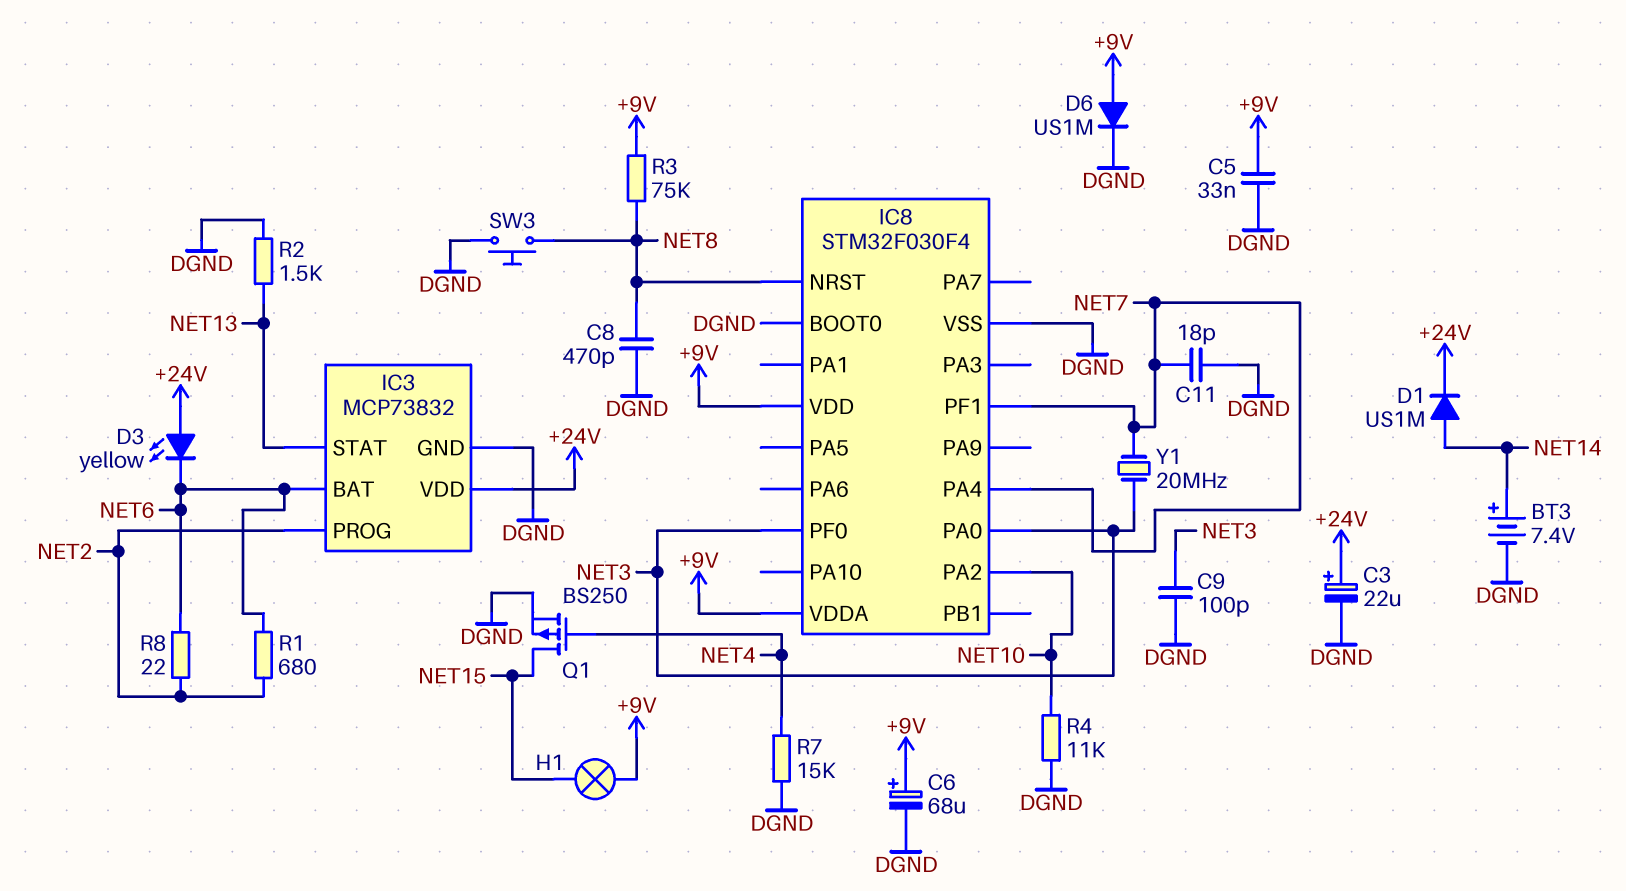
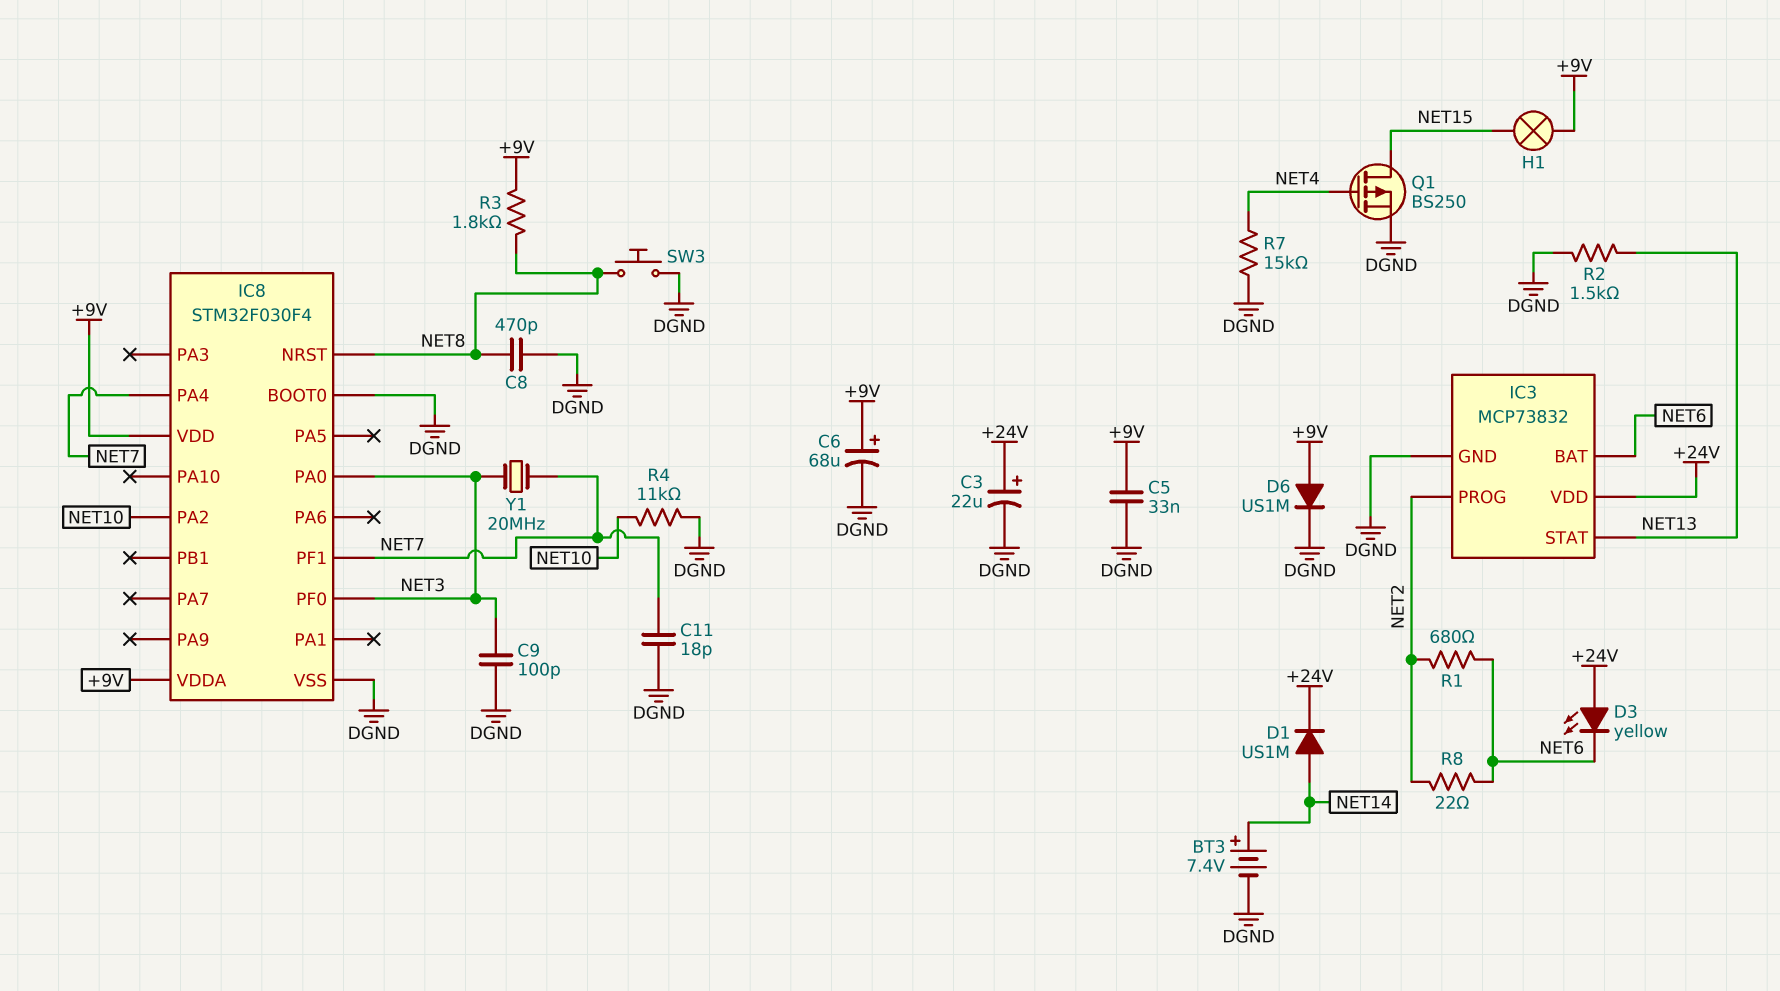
R3: 75k (+9V, NET8) -> 1.8k (+9V, NET8)

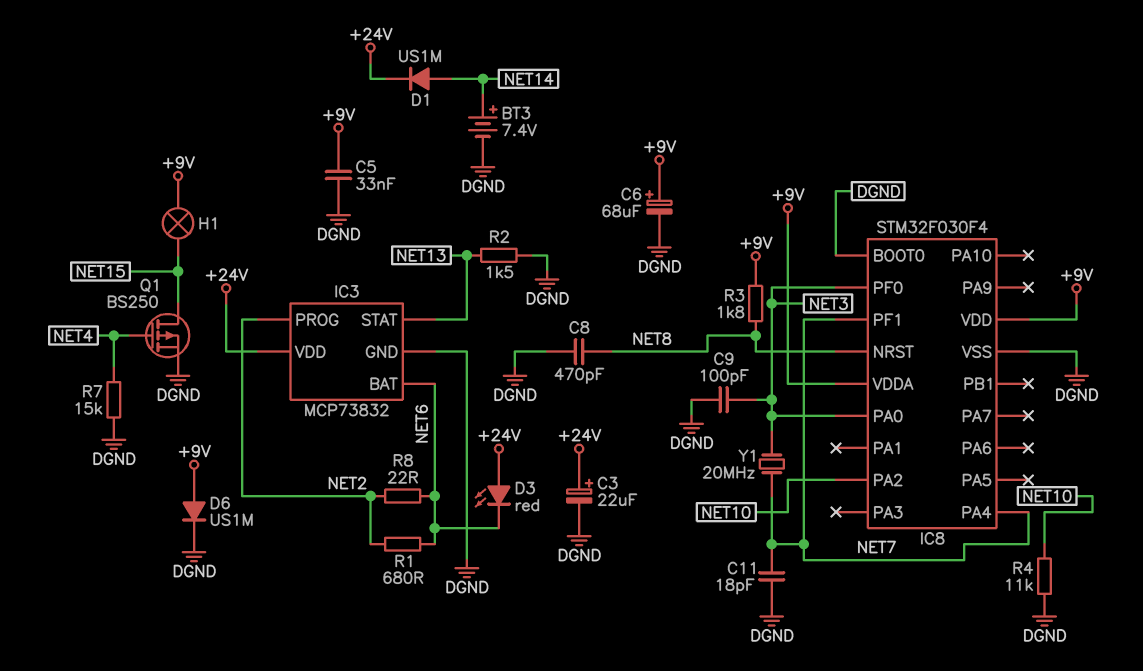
D3: LED yellow (A +24V, K NET6) -> LED red (A +24V, K NET6)
SW3: button (DGND, NET8) -> none

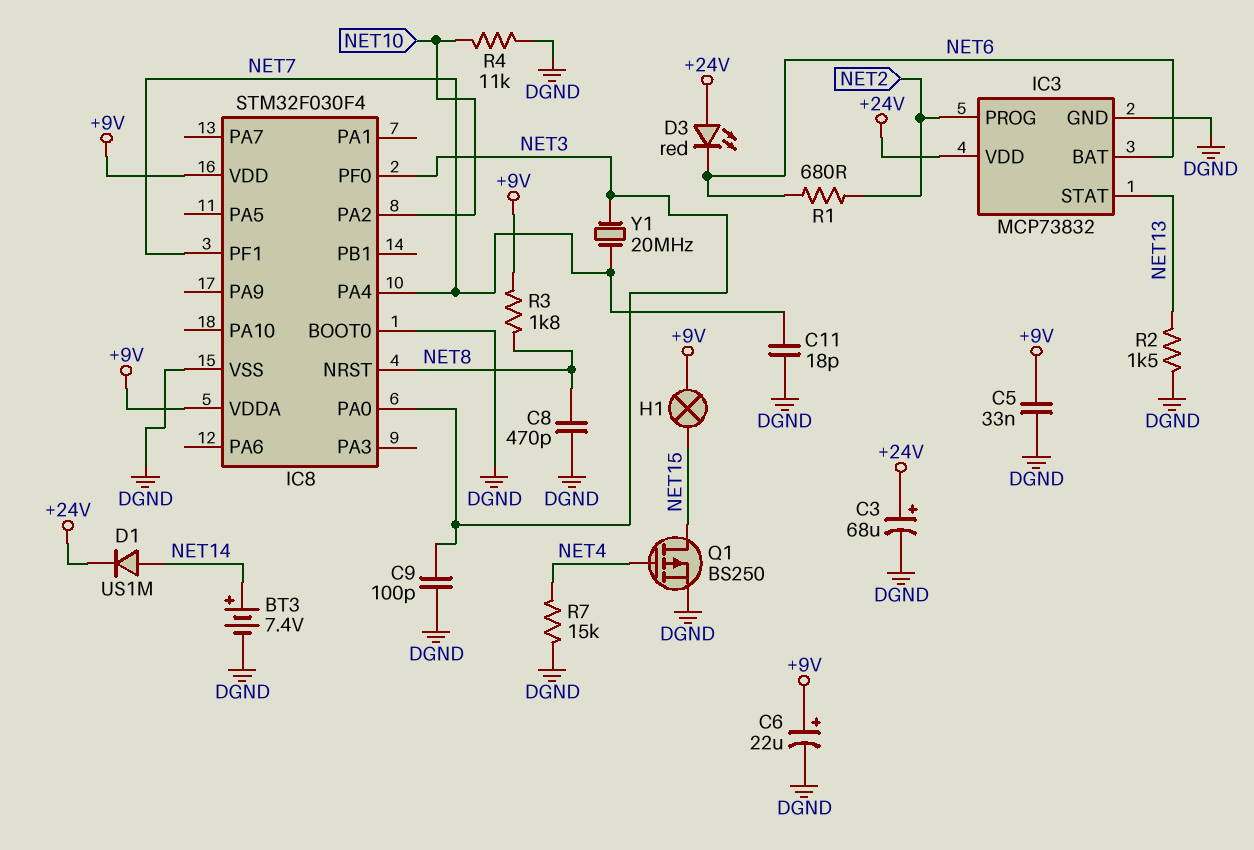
C3: 22uF (plus +24V, minus DGND) -> 68uF (plus +24V, minus DGND)
C6: 68uF (plus +9V, minus DGND) -> 22uF (plus +9V, minus DGND)
D6: diode US1M (A +9V, K DGND) -> none
R8: 22 (NET2, NET6) -> none

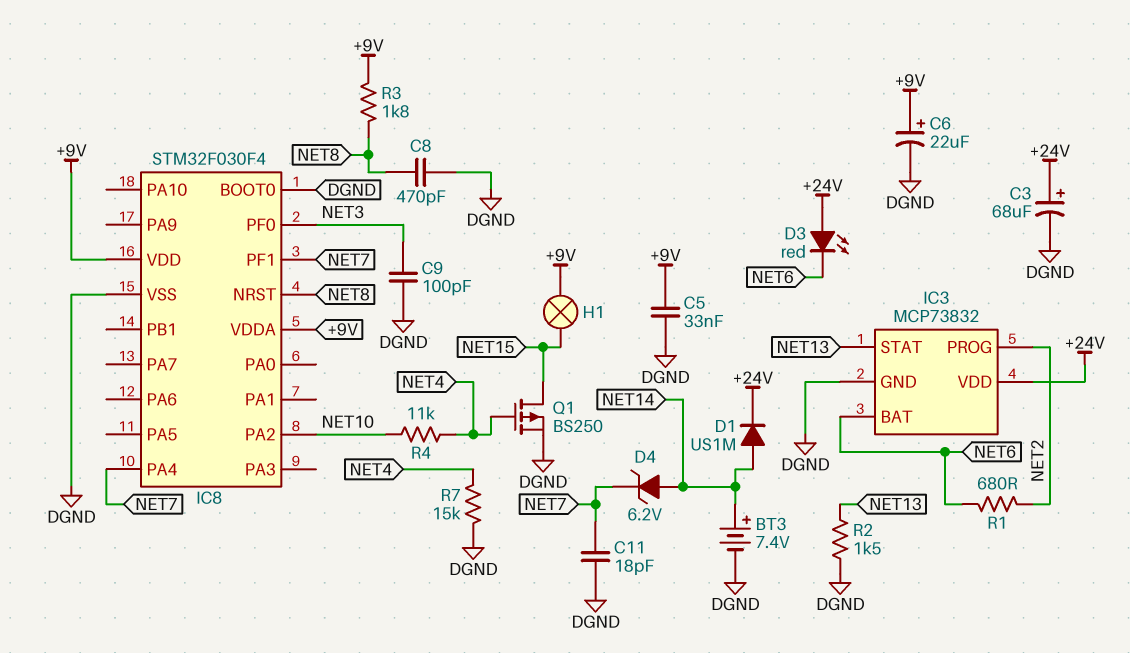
D4: none -> zener 6.2V (A NET14, K NET7)
IC8 pin PA0: NET3 -> none
R4: 11k (DGND, NET10) -> 11k (NET4, NET10)
Y1: 20MHz (NET3, NET7) -> none

